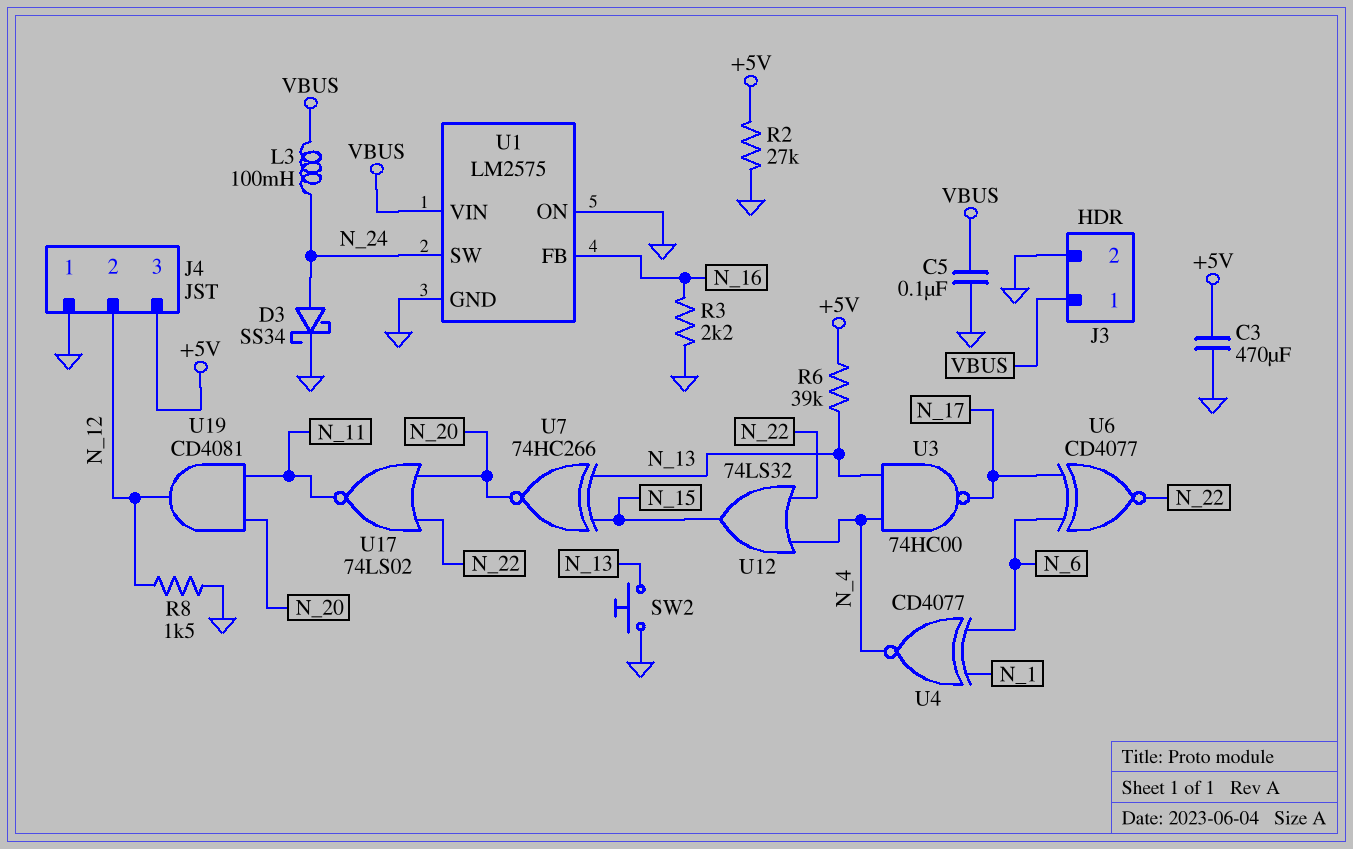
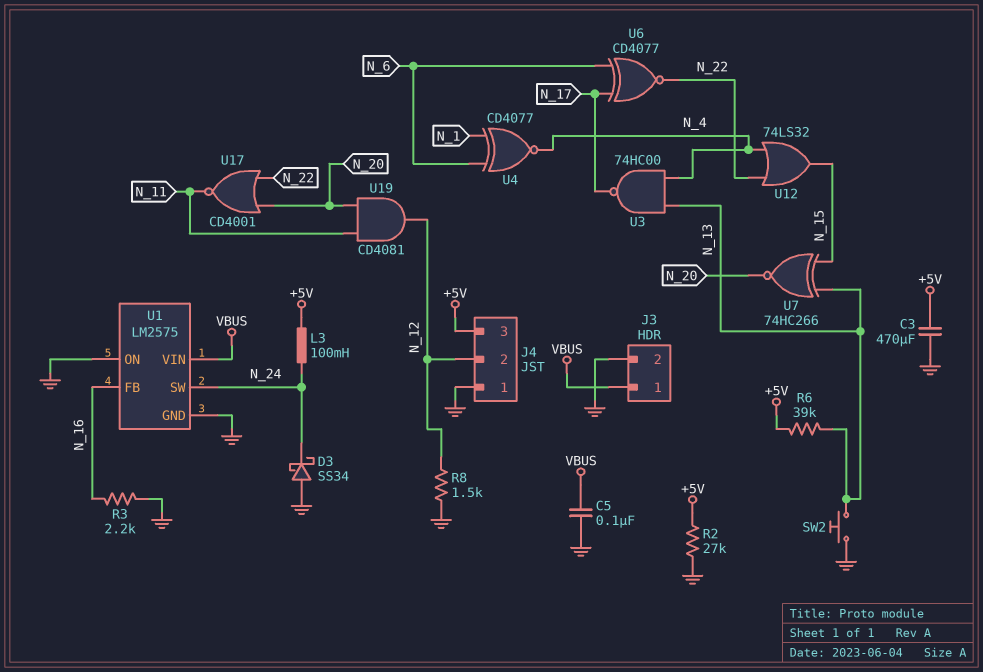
D3: schottky SS34 (A N_24, K GND) -> schottky SS34 (A GND, K N_24)
L3: 100mH (N_24, VBUS) -> 100mH (+5V, N_24)
U17: NOR 74LS02 (in N_20, in N_22, out N_11) -> NOR CD4001 (in N_20, in N_22, out N_11)

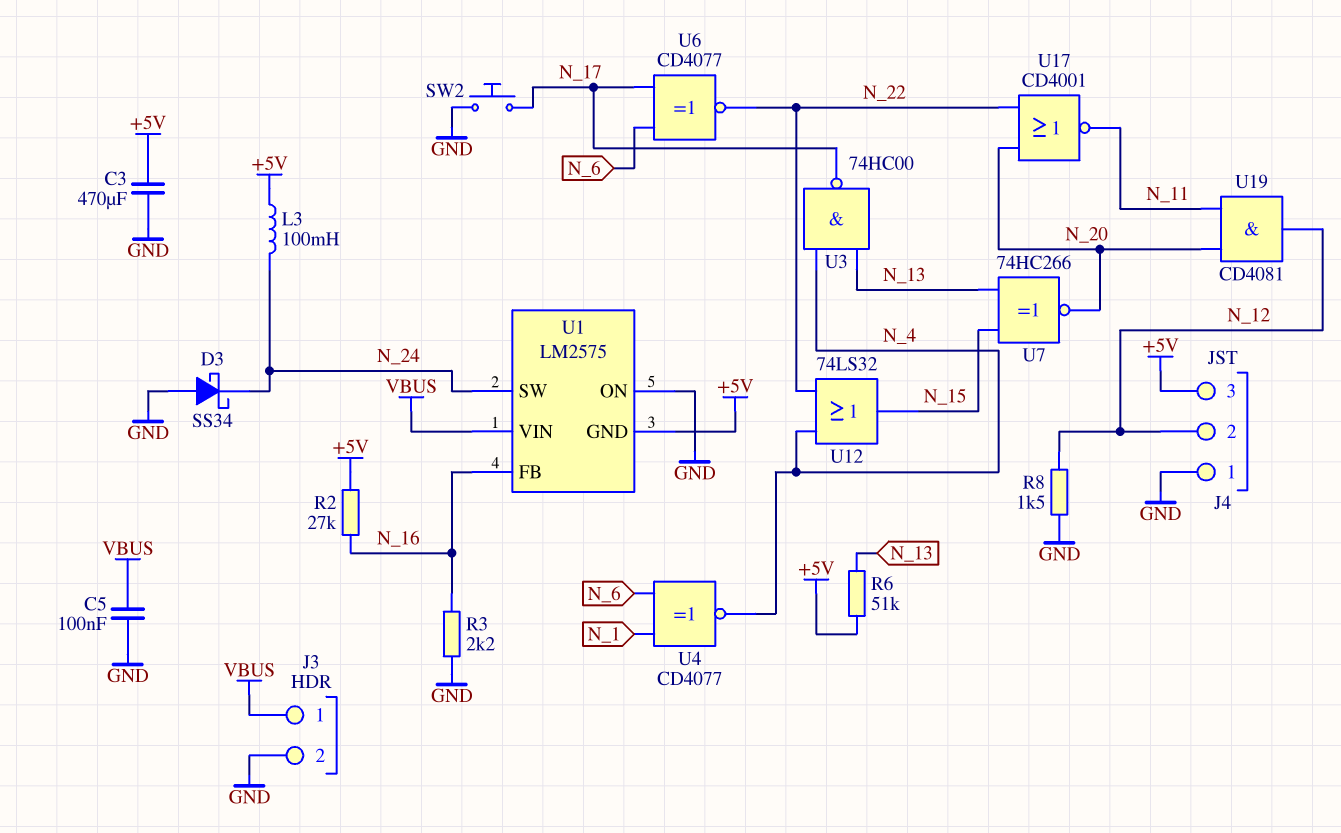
R2: 27k (+5V, GND) -> 27k (+5V, N_16)
R6: 39k (+5V, N_13) -> 51k (+5V, N_13)
SW2: button (GND, N_13) -> button (GND, N_17)
U1 pin GND: GND -> +5V

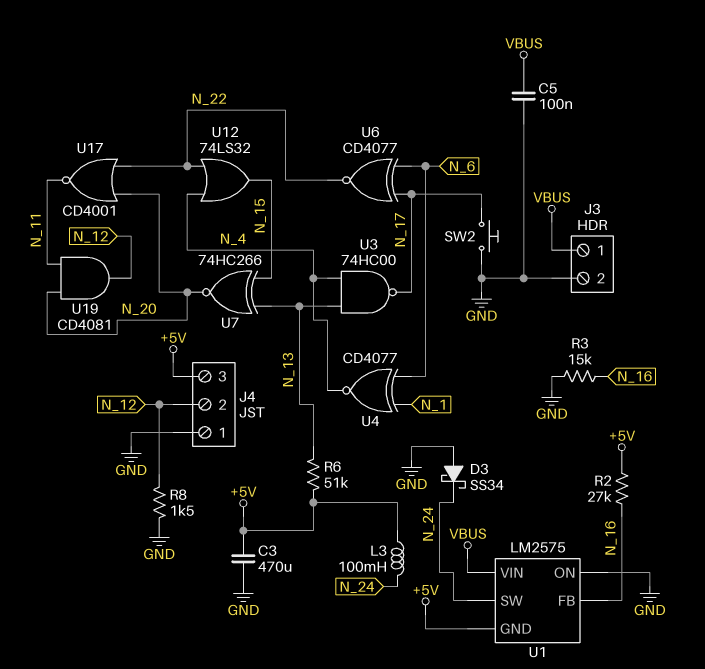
R3: 2.2k (GND, N_16) -> 15k (GND, N_16)

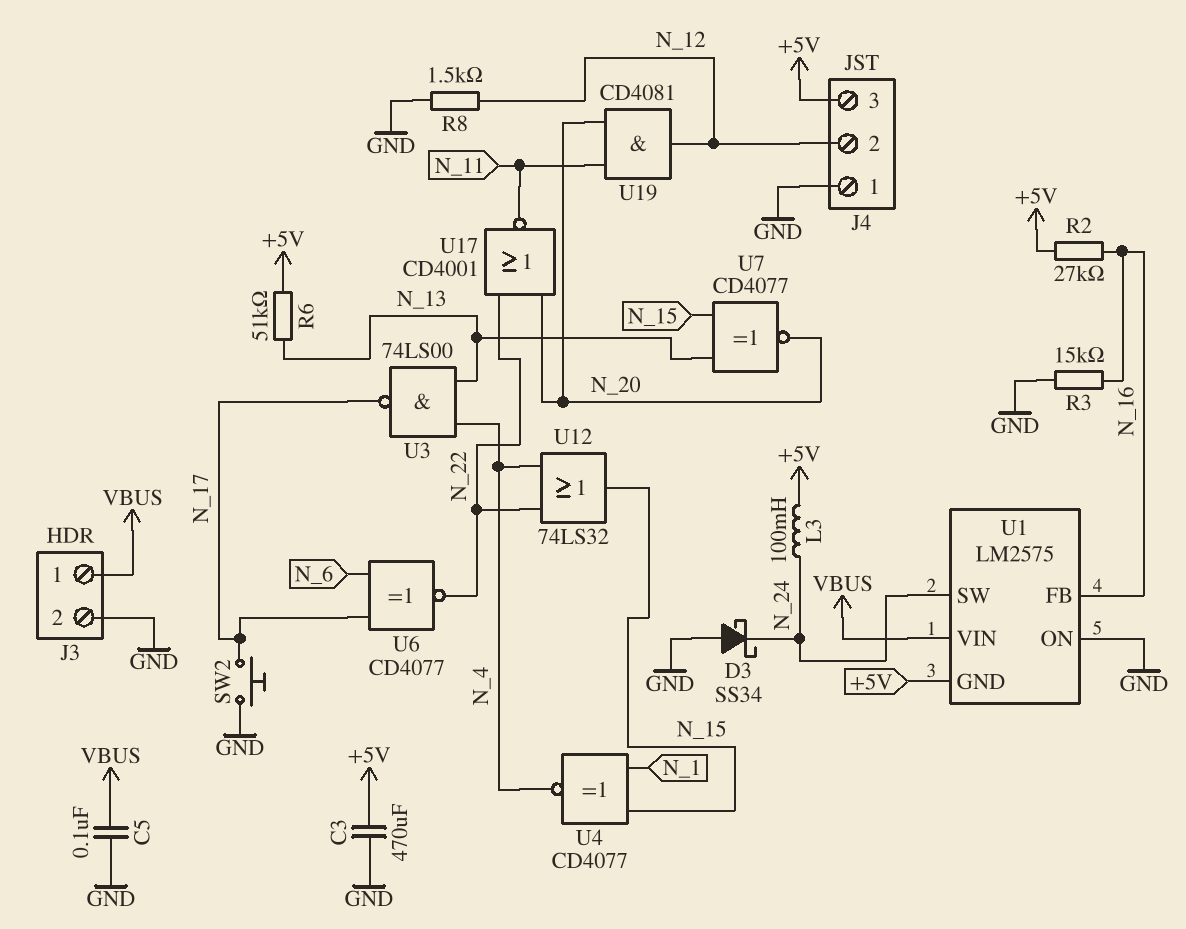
U3: NAND 74HC00 (in N_4, in N_13, out N_17) -> NAND 74LS00 (in N_4, in N_13, out N_17)
U4: XNOR CD4077 (in N_1, in N_6, out N_4) -> XNOR CD4077 (in N_1, in N_15, out N_4)
U7: XNOR 74HC266 (in N_13, in N_15, out N_20) -> XNOR CD4077 (in N_13, in N_15, out N_20)

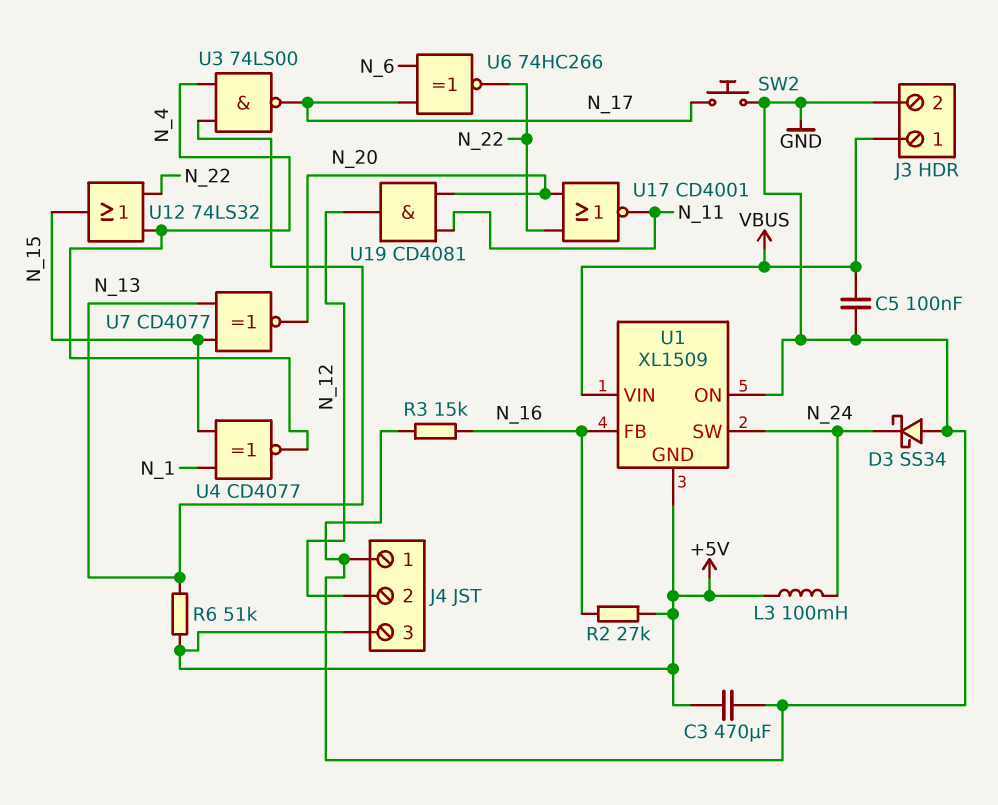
R8: 1.5k (GND, N_12) -> none
U1: LM2575 -> XL1509
U6: XNOR CD4077 (in N_6, in N_17, out N_22) -> XNOR 74HC266 (in N_6, in N_17, out N_22)

